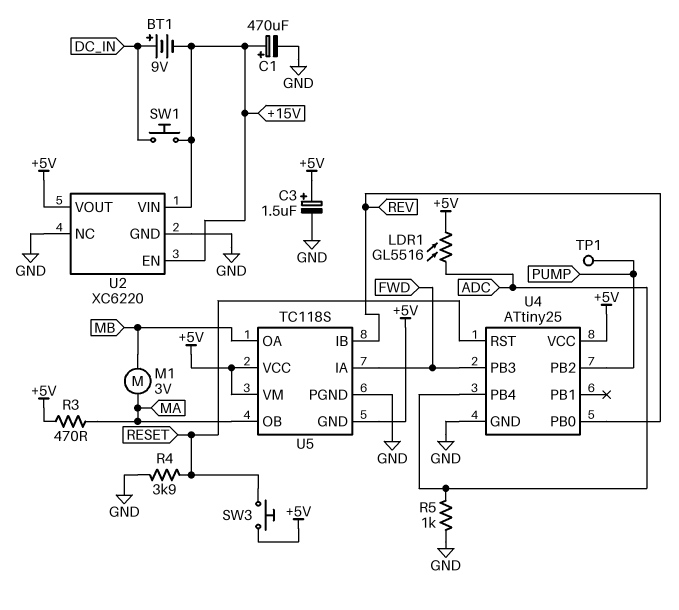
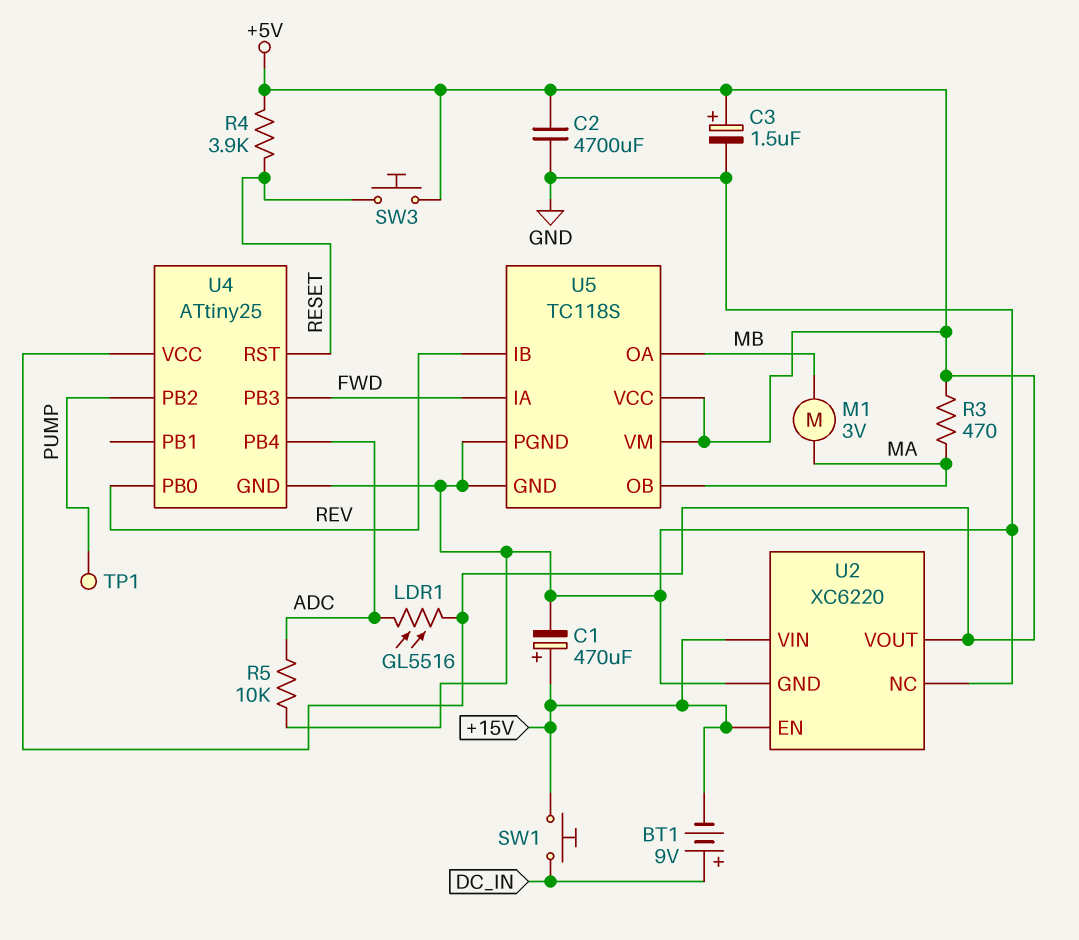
C2: none -> 4700uF (+5V, GND)
R4: 3.9k (GND, RESET) -> 3.9k (+5V, RESET)
R5: 1k (ADC, GND) -> 10k (ADC, GND)
U5 pin GND: +5V -> GND

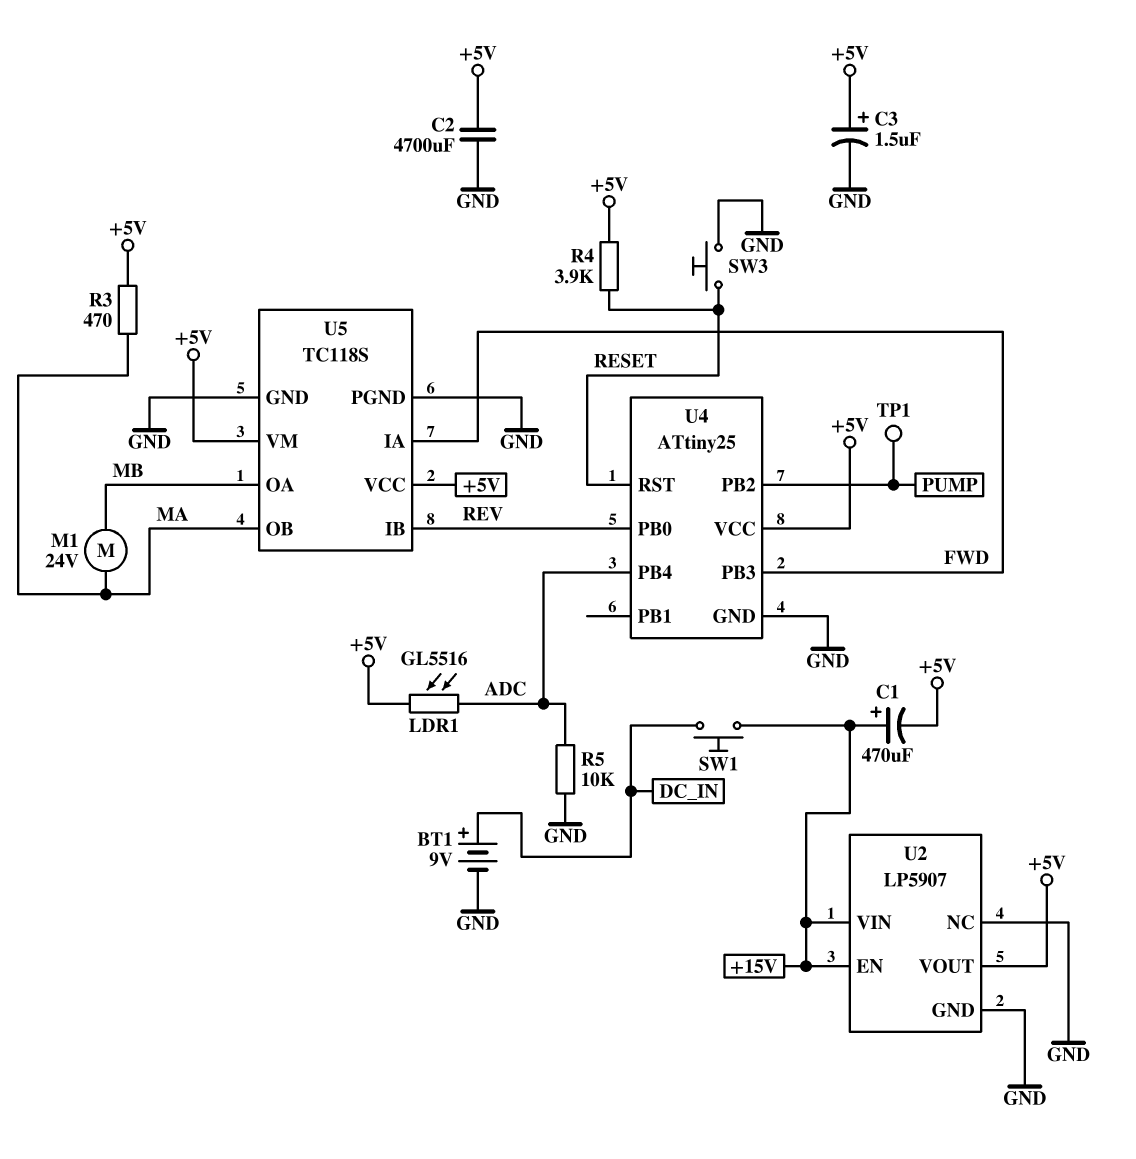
BT1: 9V (plus DC_IN, minus +15V) -> 9V (plus DC_IN, minus GND)
C1: 470uF (plus +15V, minus GND) -> 470uF (plus +15V, minus +5V)
M1: motor 3V (MA, MB) -> motor 24V (MA, MB)
SW3: button (+5V, RESET) -> button (GND, RESET)
U2: XC6220 -> LP5907

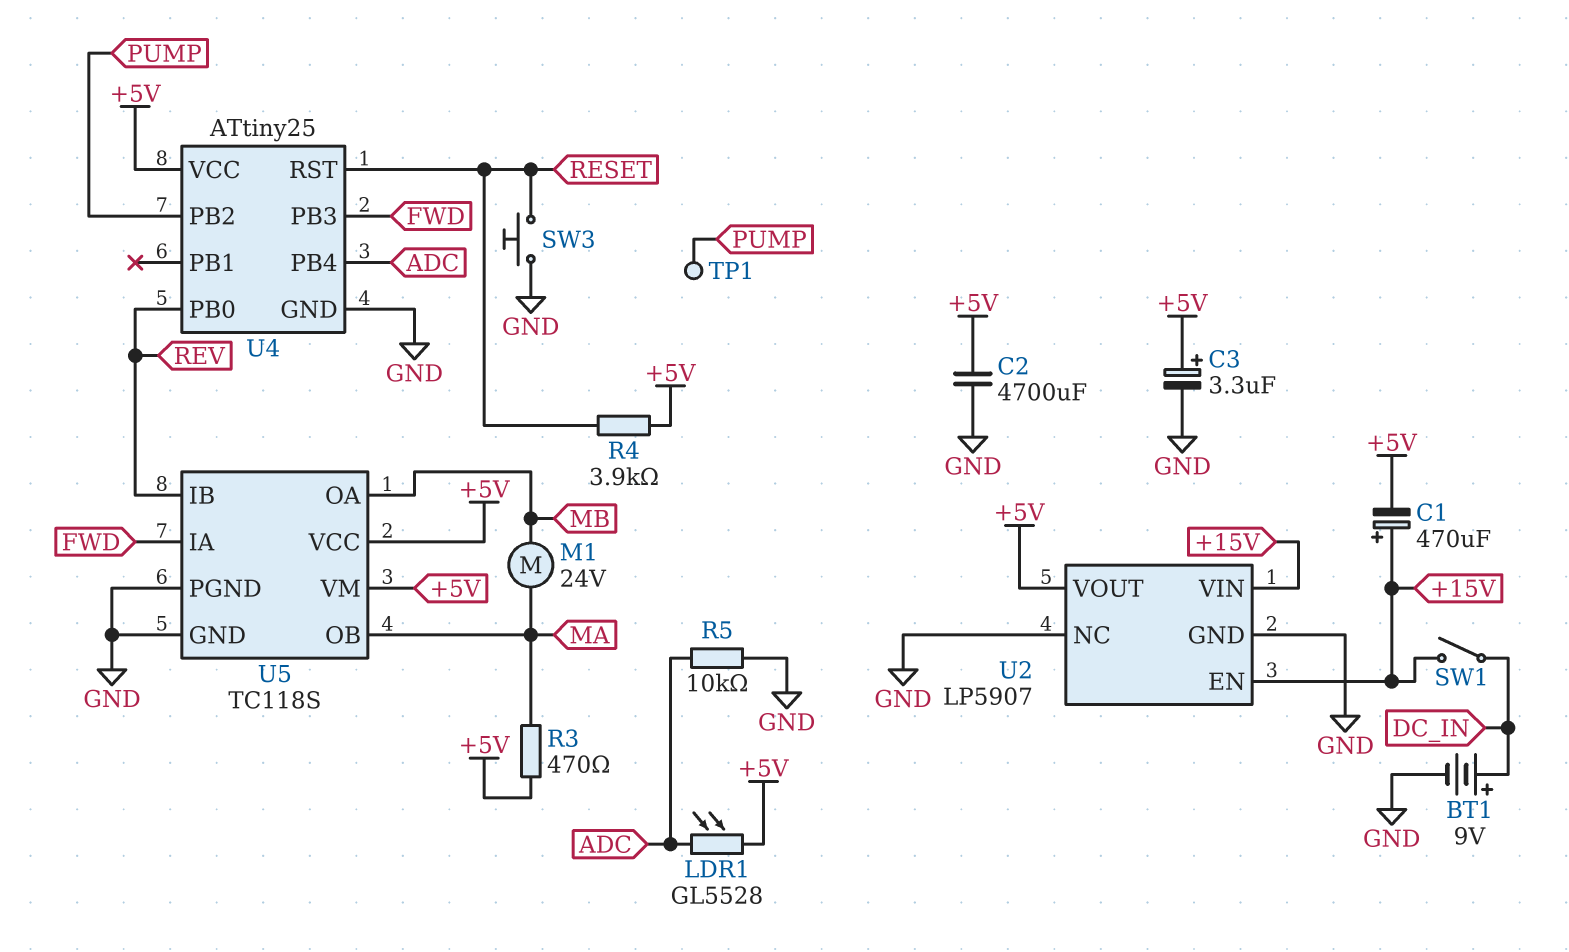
C3: 1.5uF (plus +5V, minus GND) -> 3.3uF (plus +5V, minus GND)
LDR1: GL5516 (+5V, ADC) -> GL5528 (+5V, ADC)
SW1: button (+15V, DC_IN) -> switch (+15V, DC_IN)

